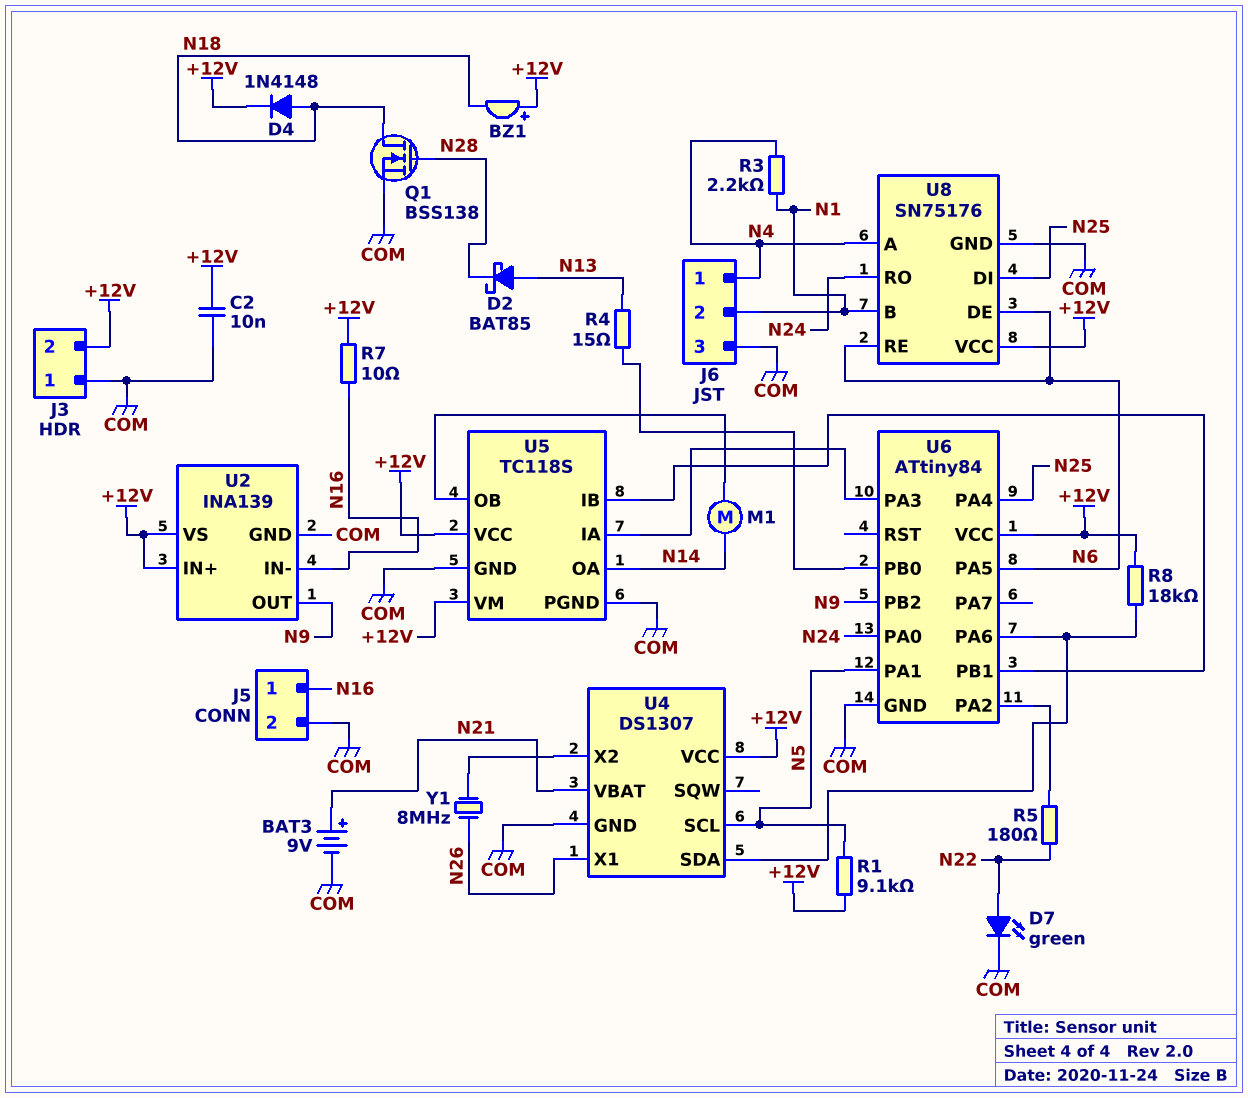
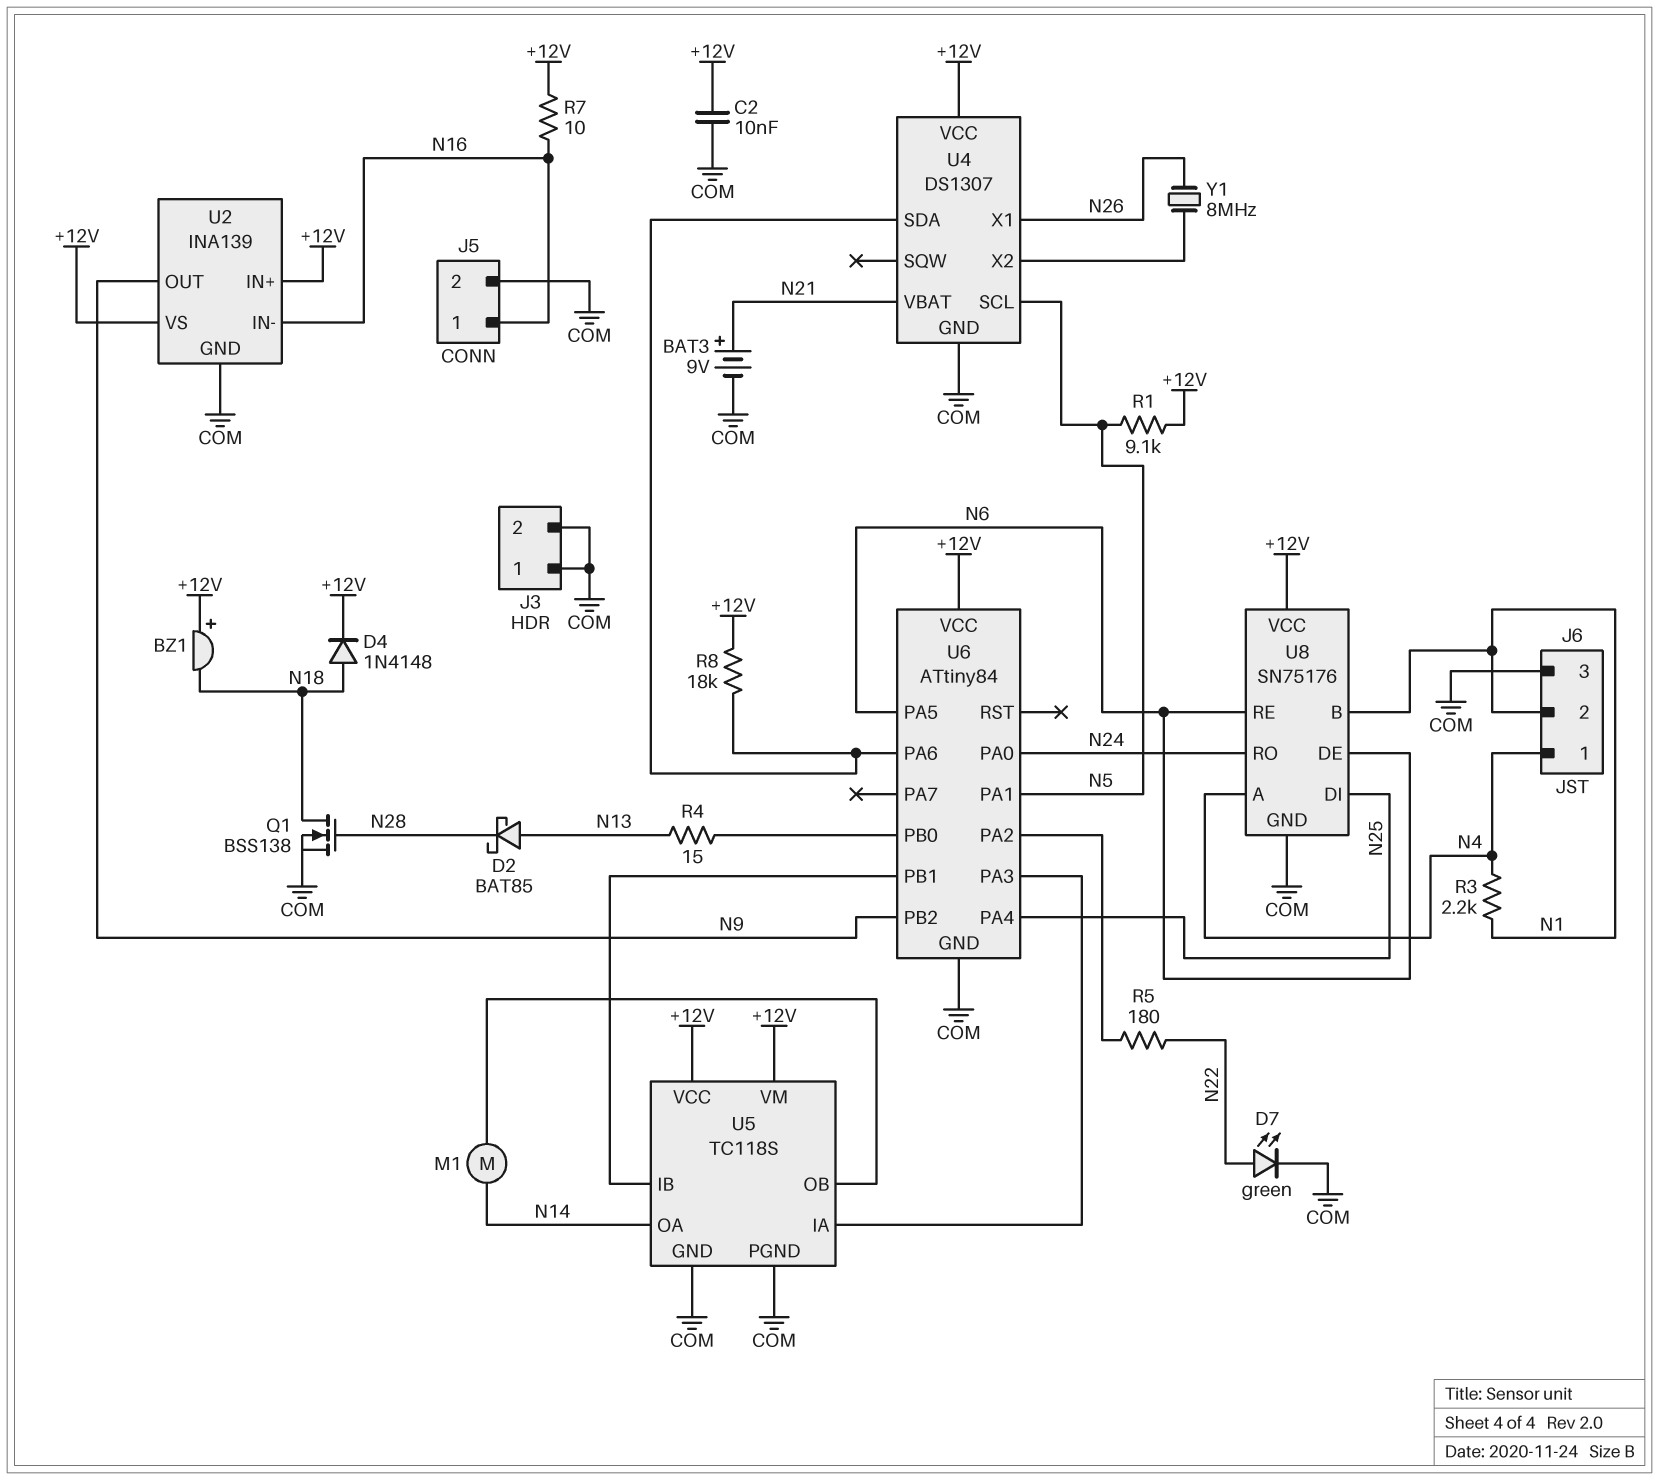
J3 pin 2: +12V -> COM

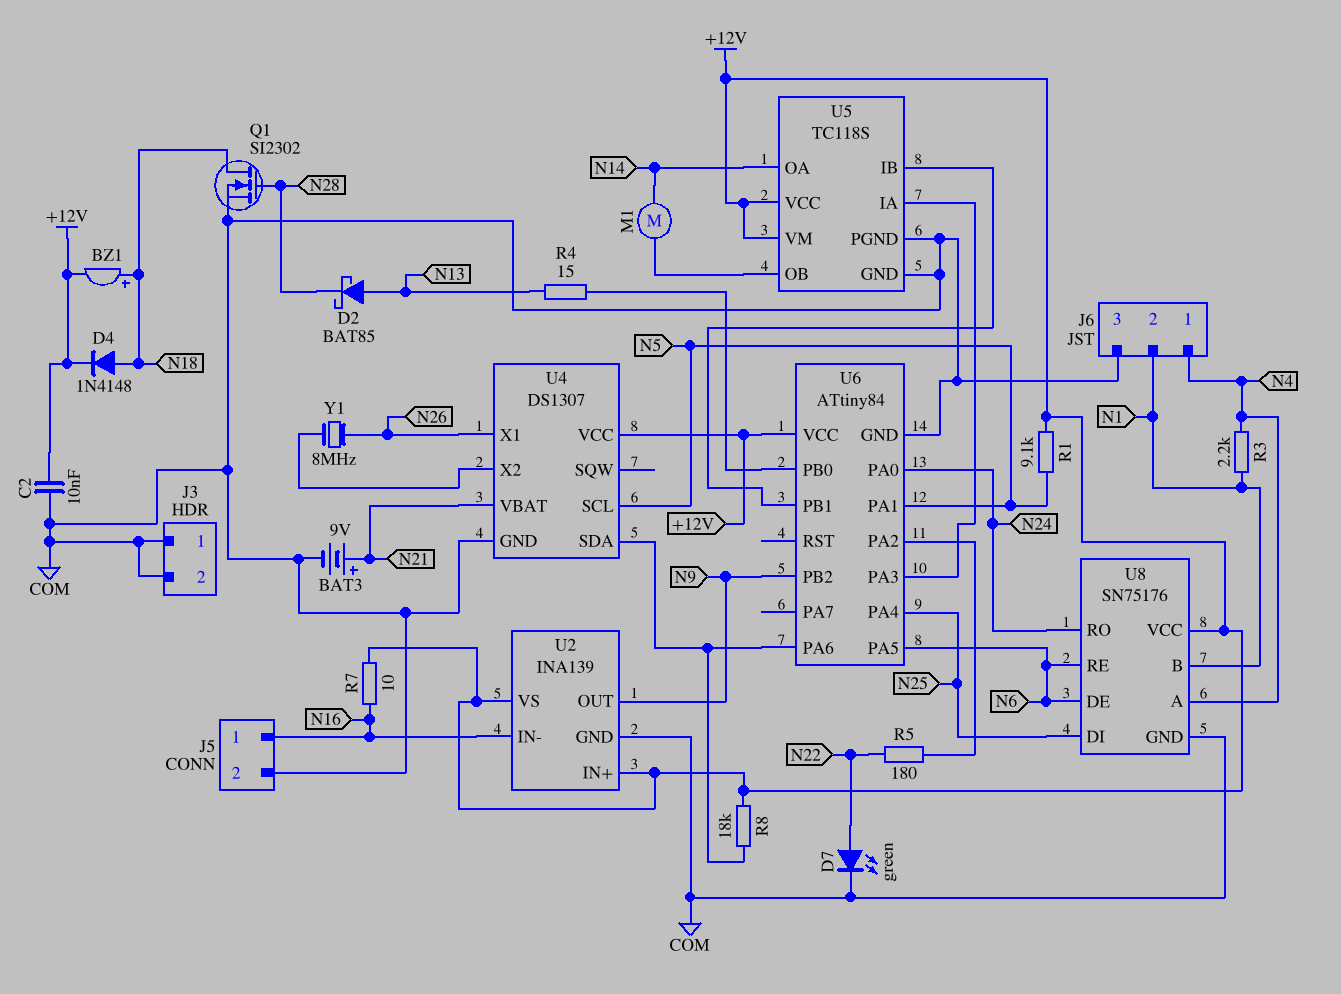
BZ1: buzzer (plus +12V, minus N18) -> buzzer (plus N18, minus +12V)
Q1: NMOS BSS138 (G N28, D N18, S COM) -> NMOS SI2302 (G N28, D N18, S COM)

